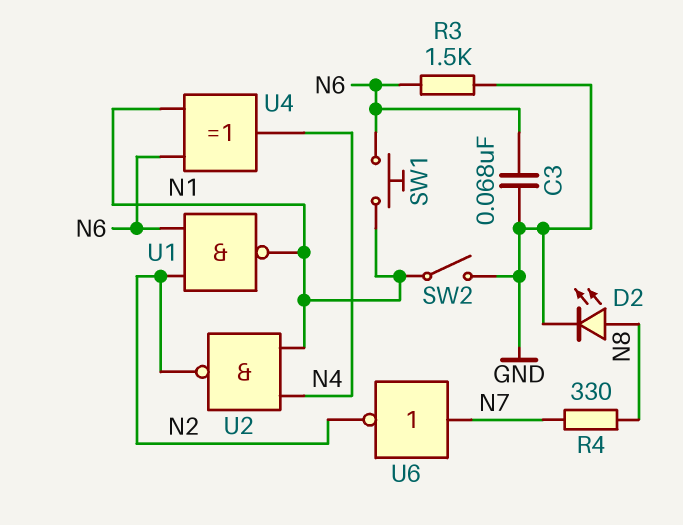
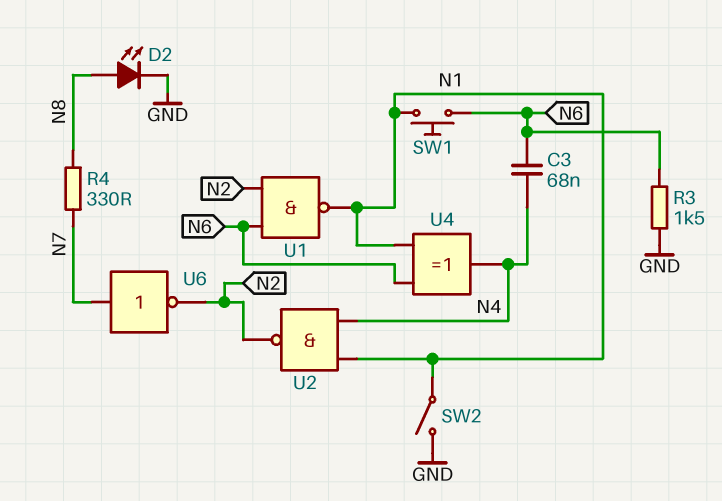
C3: 68nF (GND, N6) -> 68nF (N4, N6)

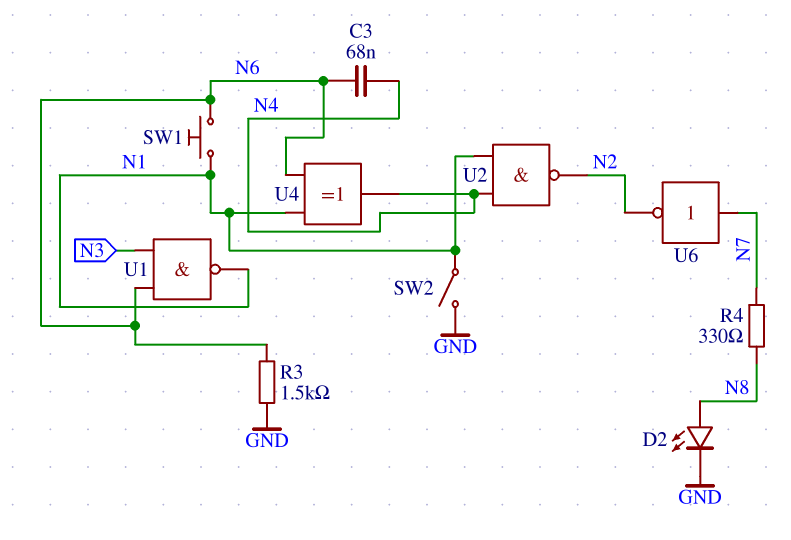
U1: NAND (in N2, in N6, out N1) -> NAND (in N3, in N6, out N1)

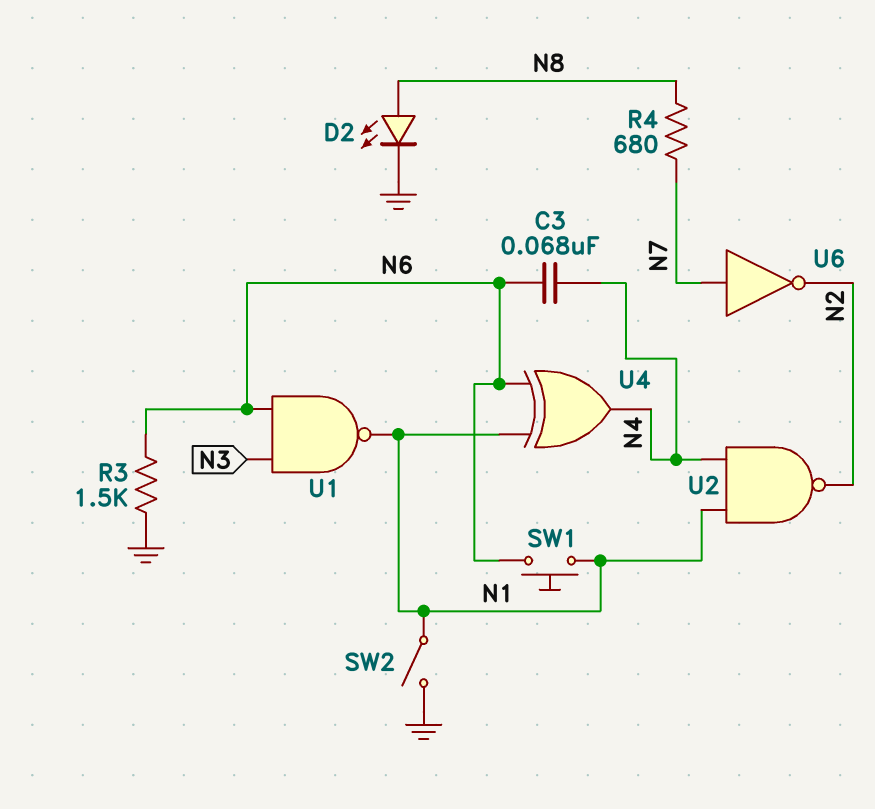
R4: 330 (N7, N8) -> 680 (N7, N8)

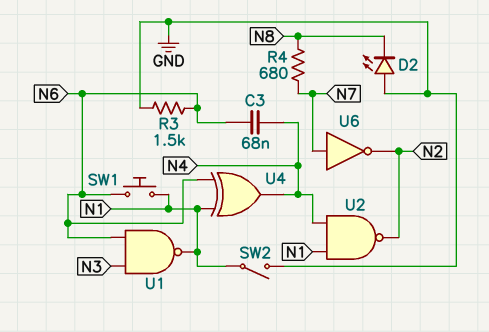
D2: LED (A N8, K GND) -> LED (A GND, K N8)

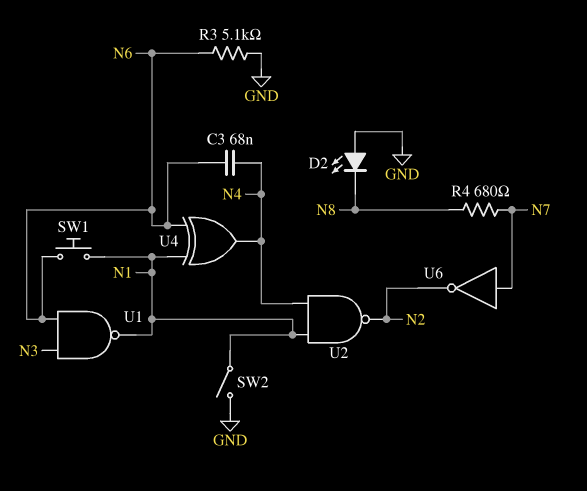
R3: 1.5k (GND, N6) -> 5.1k (GND, N6)

